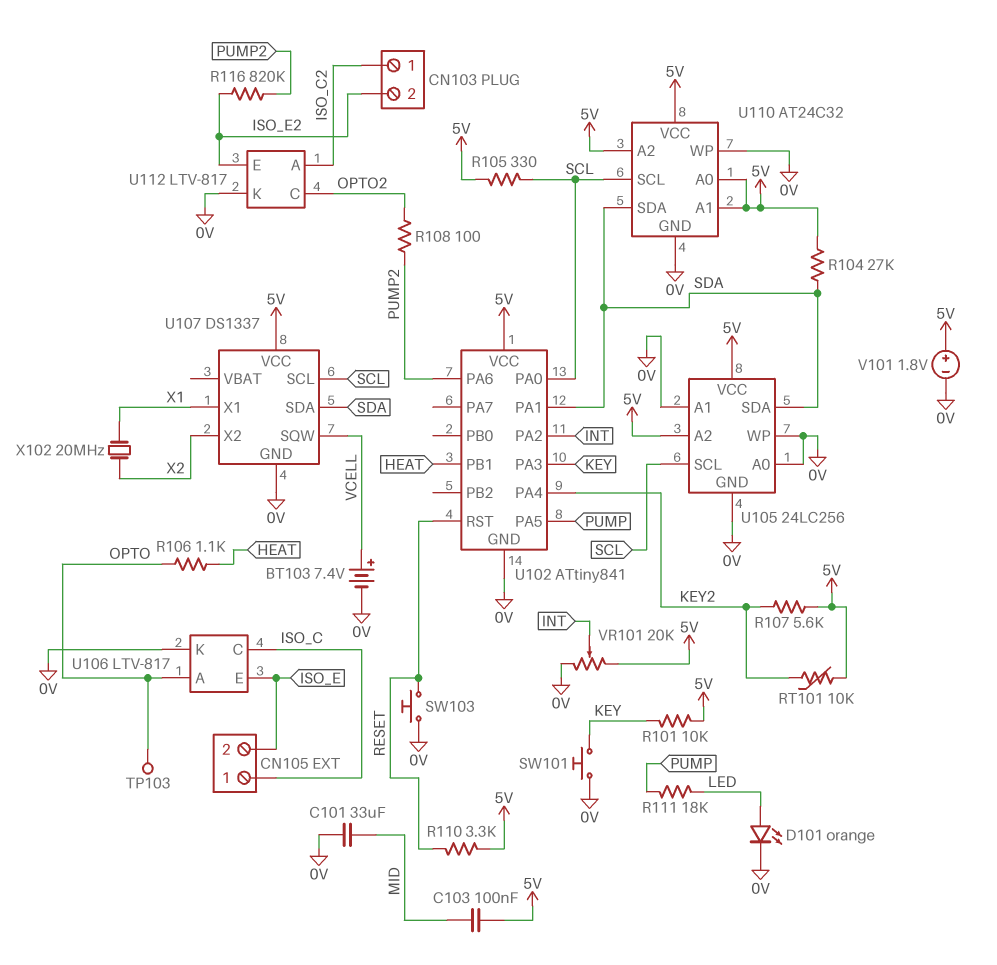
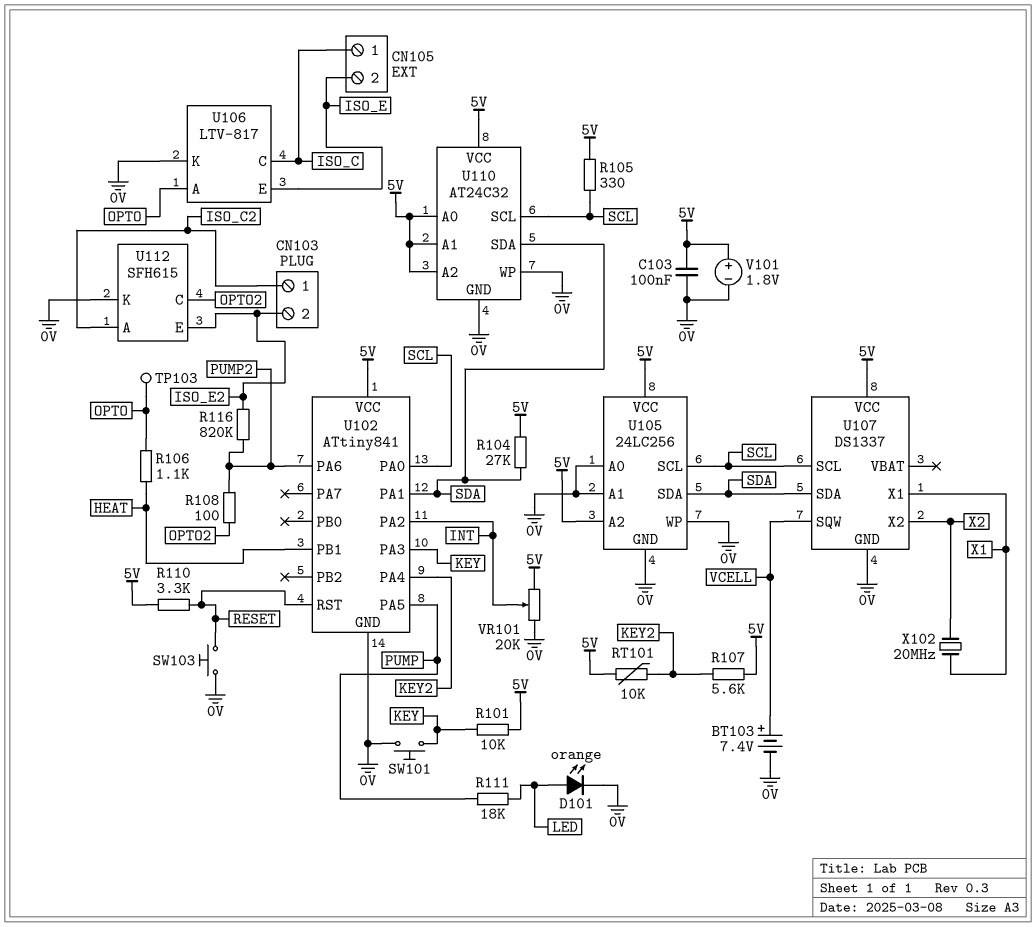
C101: 33uF (0V, MID) -> none
C103: 100nF (5V, MID) -> 100nF (0V, 5V)
U112: LTV-817 -> SFH615

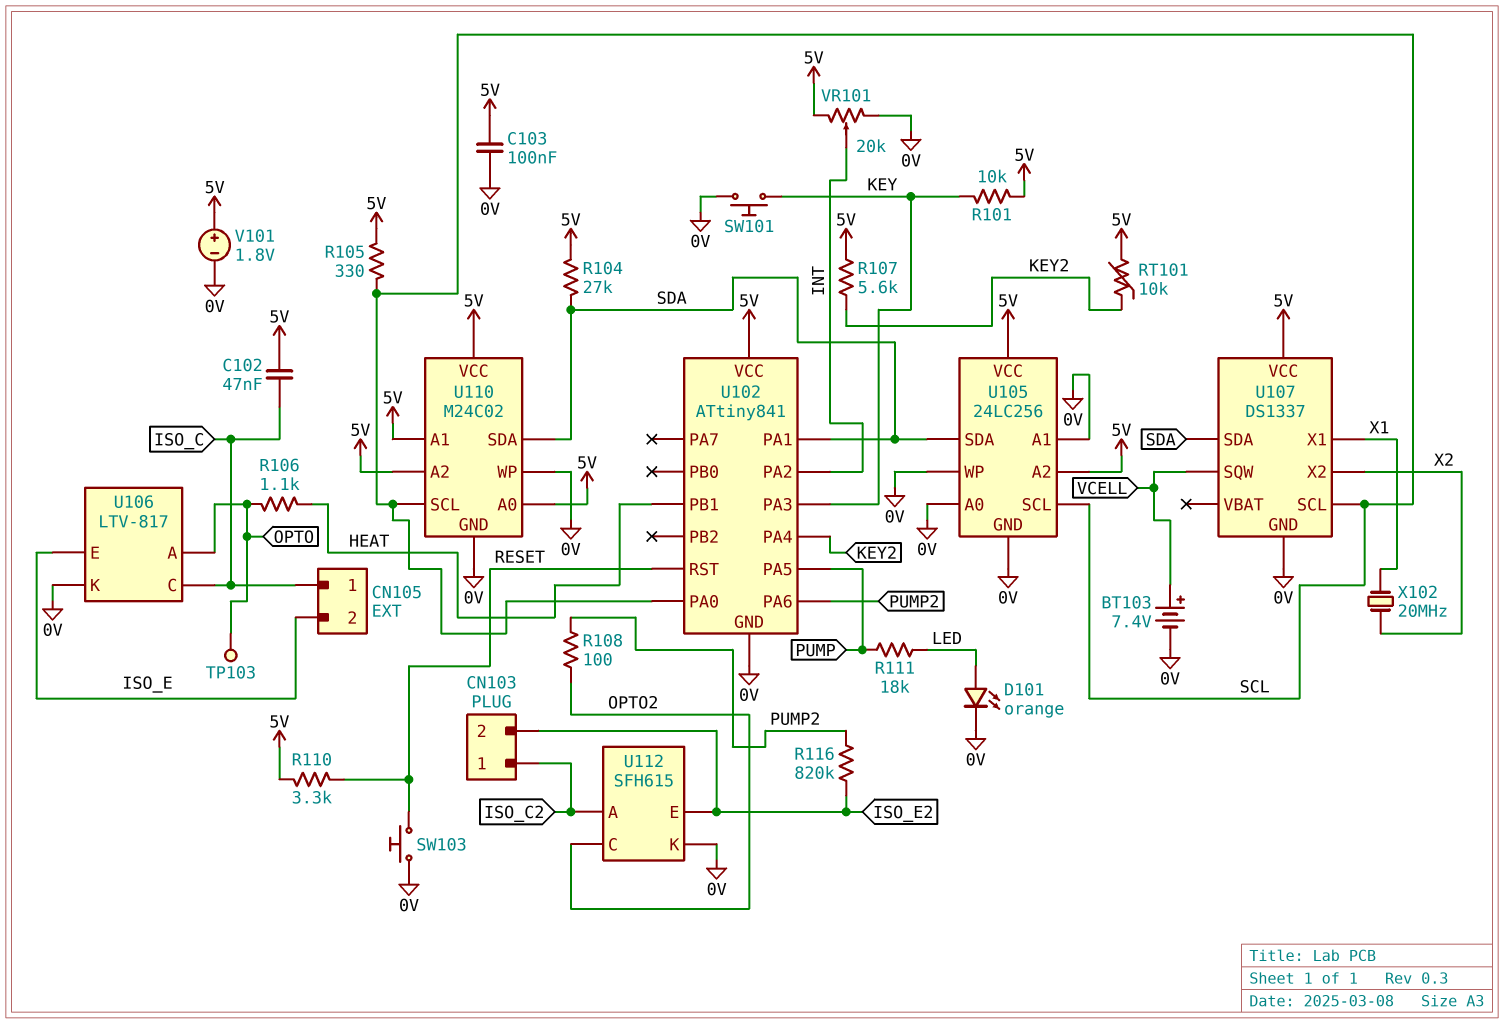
C102: none -> 47nF (5V, ISO_C)
U110: AT24C32 -> M24C02

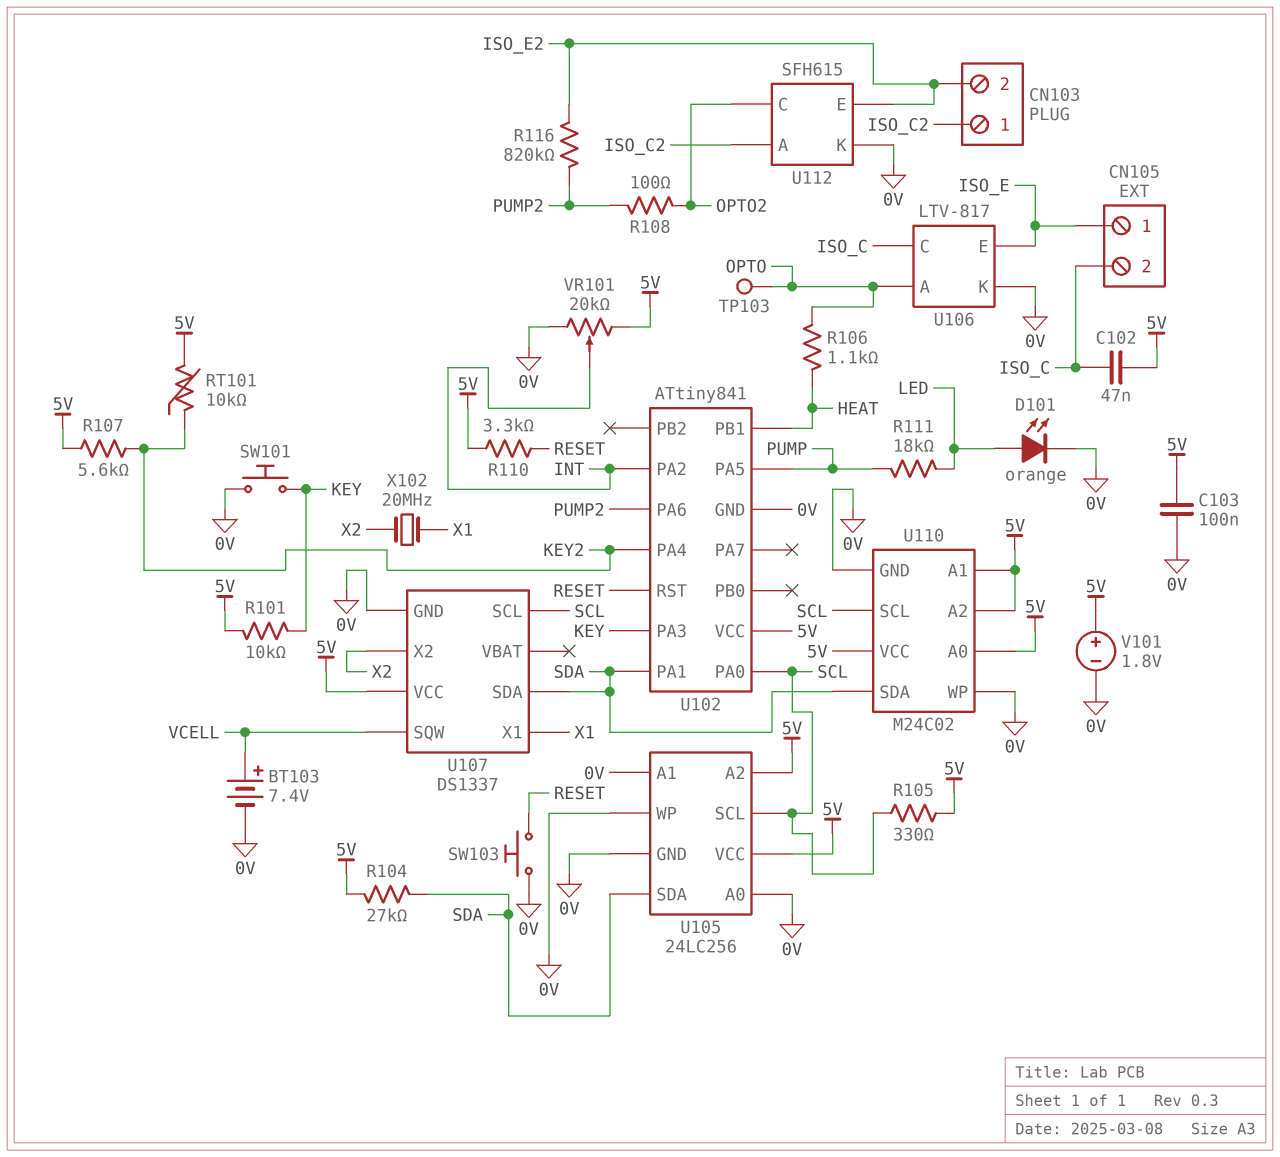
CN105 pin 1: ISO_C -> ISO_E
CN105 pin 2: ISO_E -> ISO_C

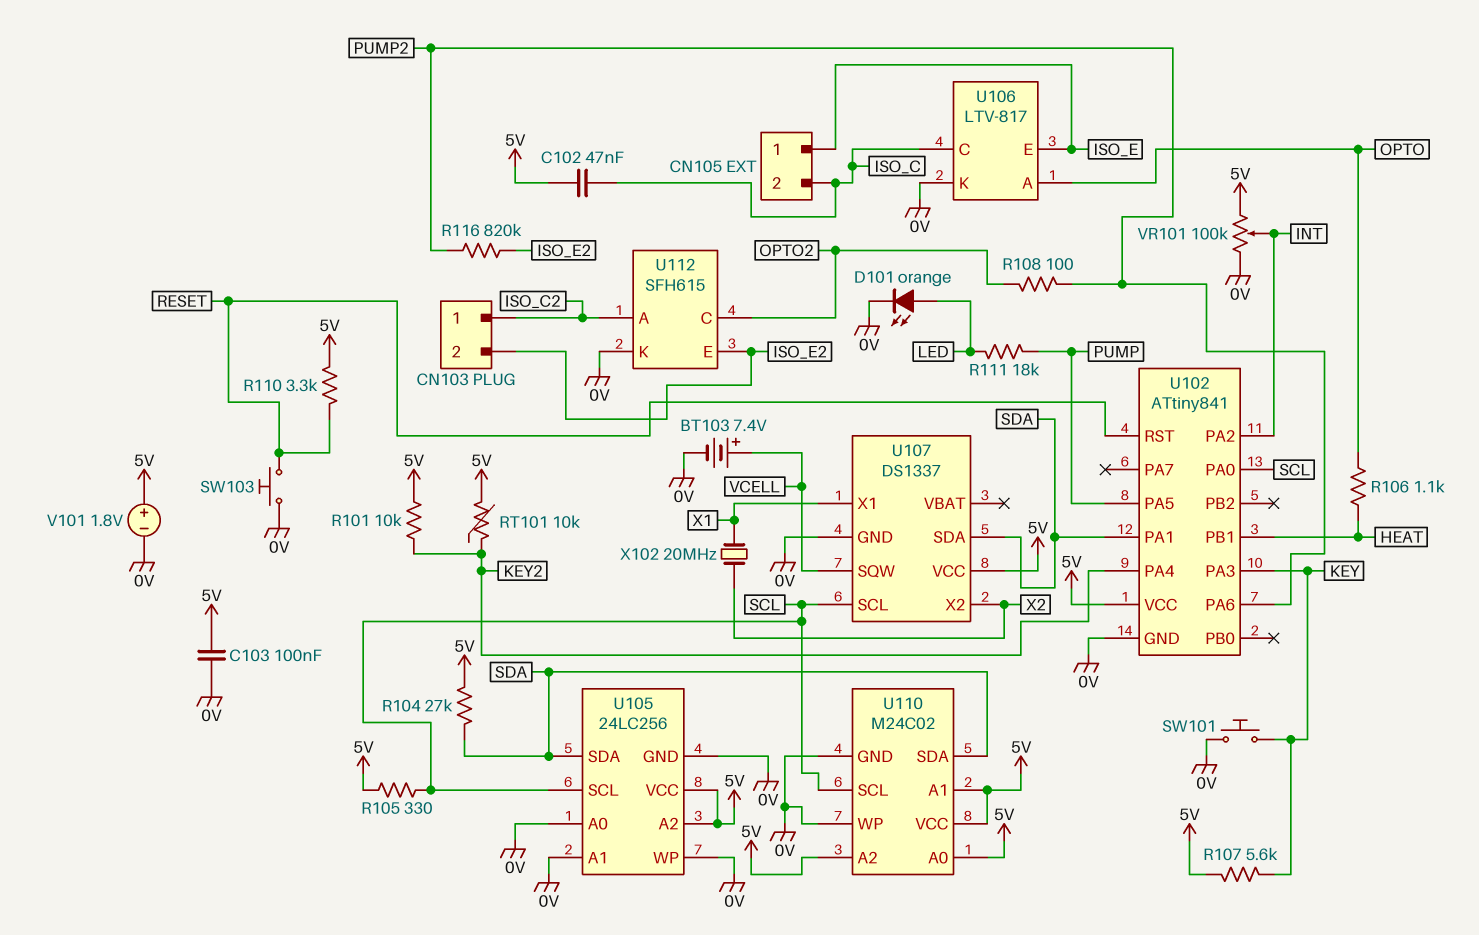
R101: 10k (5V, KEY) -> 10k (5V, KEY2)
R107: 5.6k (5V, KEY2) -> 5.6k (5V, KEY)
TP103: test point (OPTO) -> none
VR101: 20k (0V, 5V, wiper INT) -> 100k (0V, 5V, wiper INT)

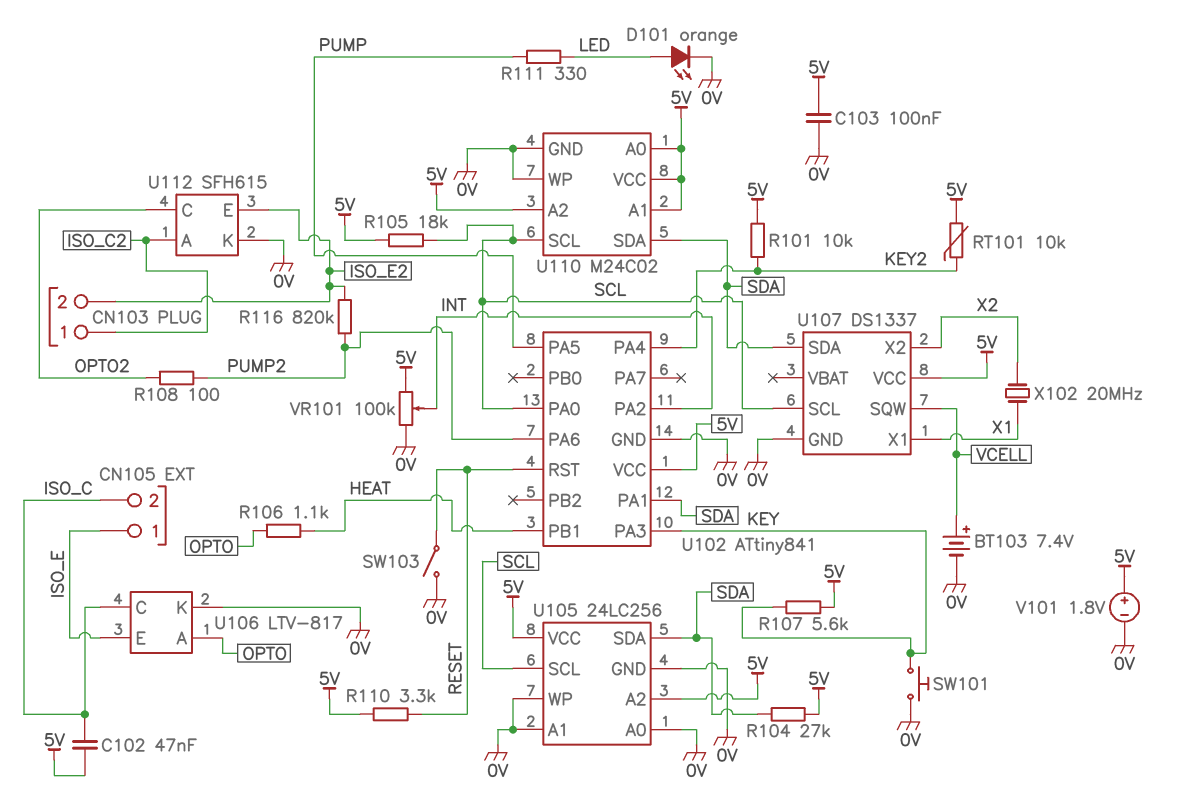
R105: 330 (5V, SCL) -> 18k (5V, SCL)
R111: 18k (LED, PUMP) -> 330 (LED, PUMP)
SW103: button (0V, RESET) -> switch (0V, RESET)

